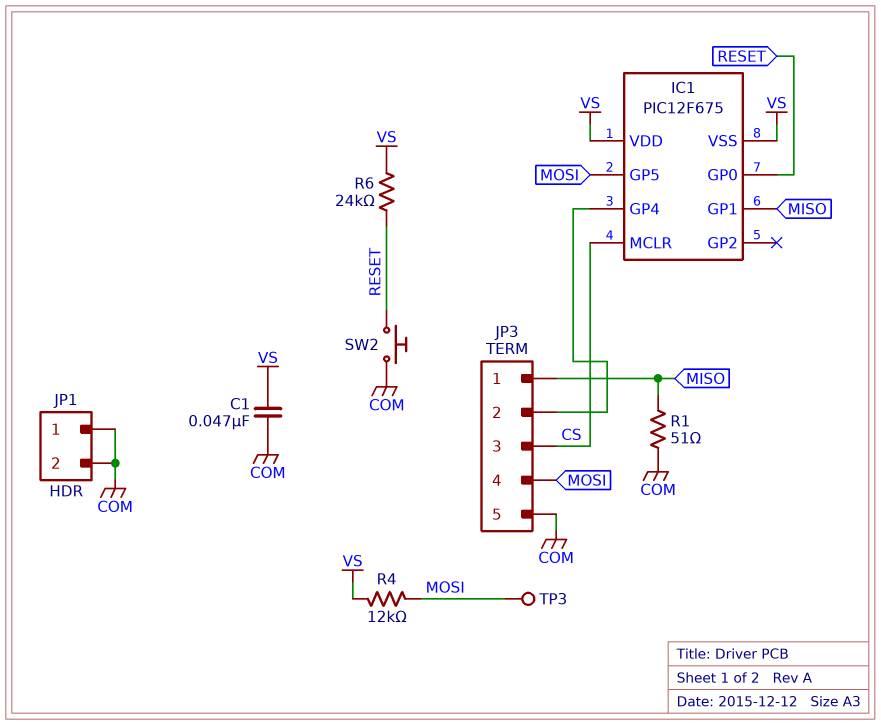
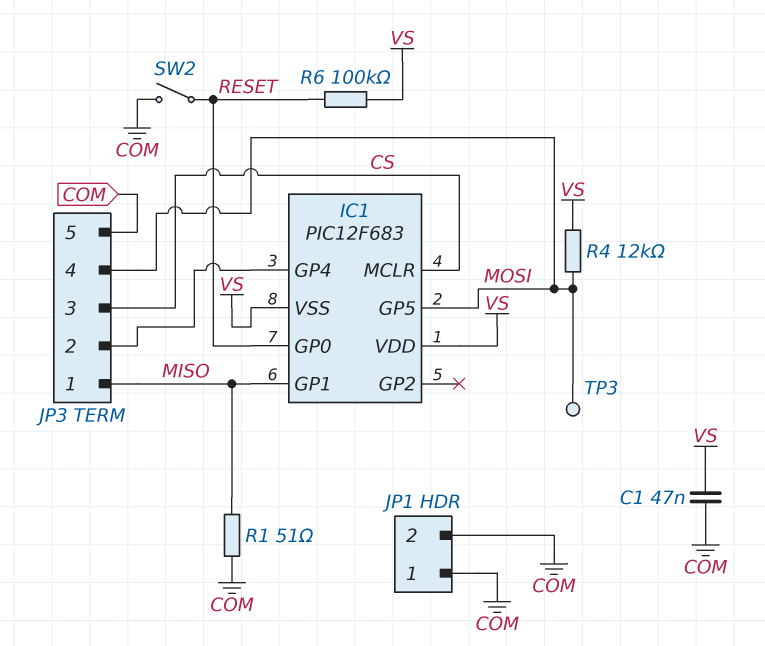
IC1: PIC12F675 -> PIC12F683
R6: 24k (RESET, VS) -> 100k (RESET, VS)
SW2: button (COM, RESET) -> switch (COM, RESET)

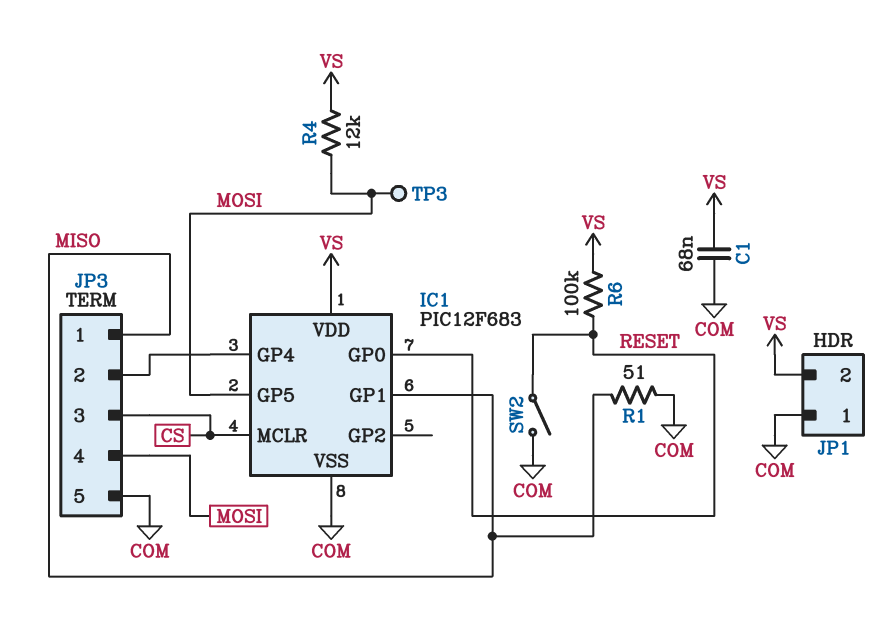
C1: 47nF (COM, VS) -> 68nF (COM, VS)
IC1 pin VSS: VS -> COM
JP1 pin 2: COM -> VS

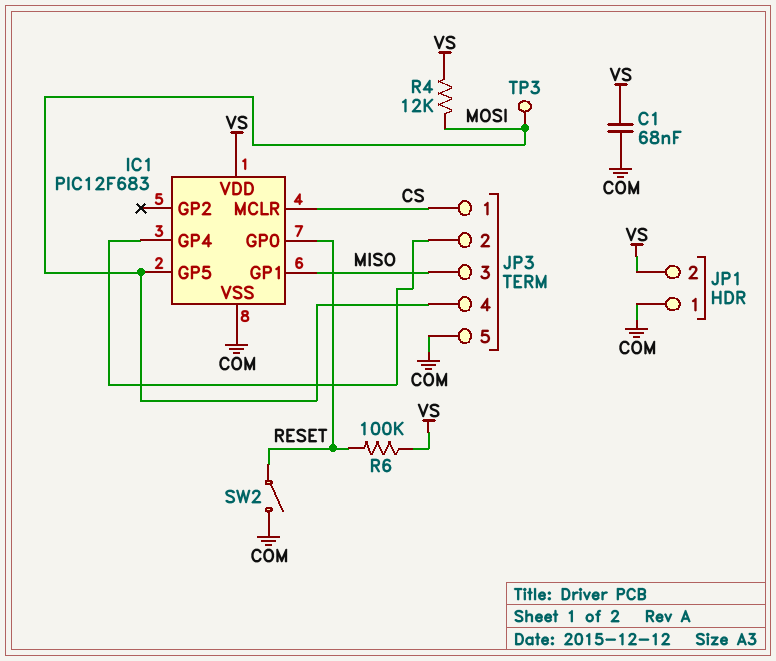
JP3 pin 1: MISO -> CS
JP3 pin 3: CS -> MISO
R1: 51 (COM, MISO) -> none

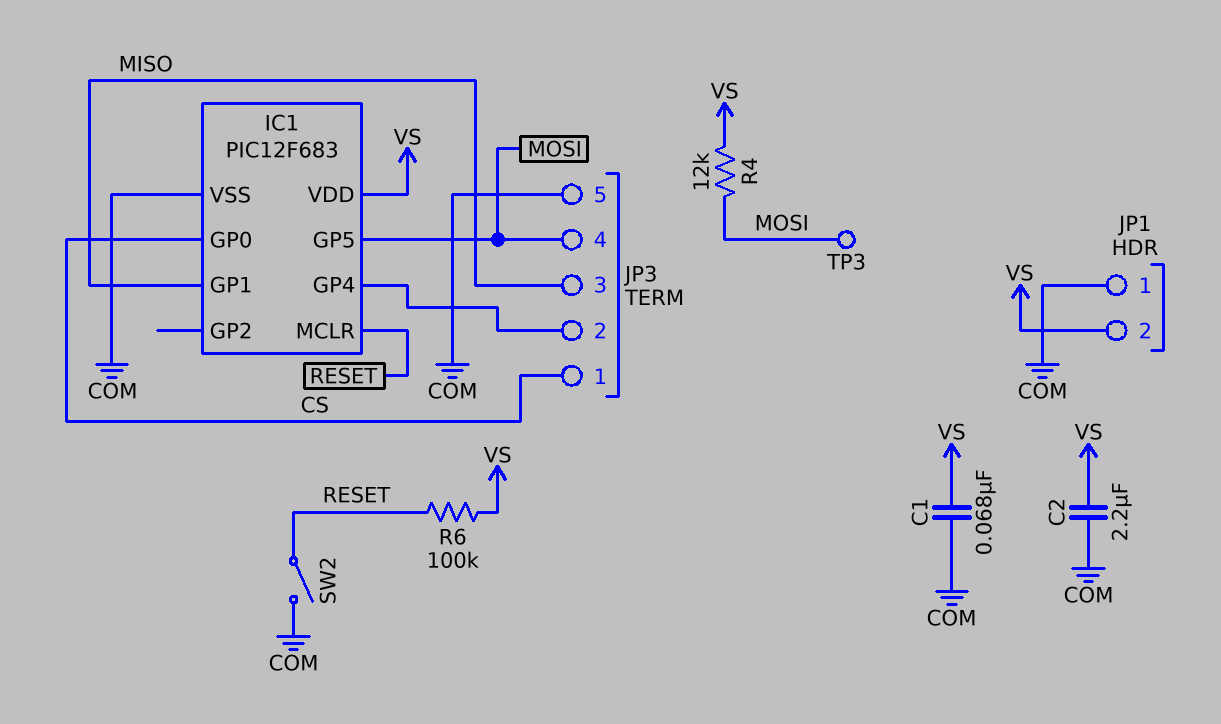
C2: none -> 2.2uF (COM, VS)
IC1 pin GP0: RESET -> CS
IC1 pin MCLR: CS -> RESET

